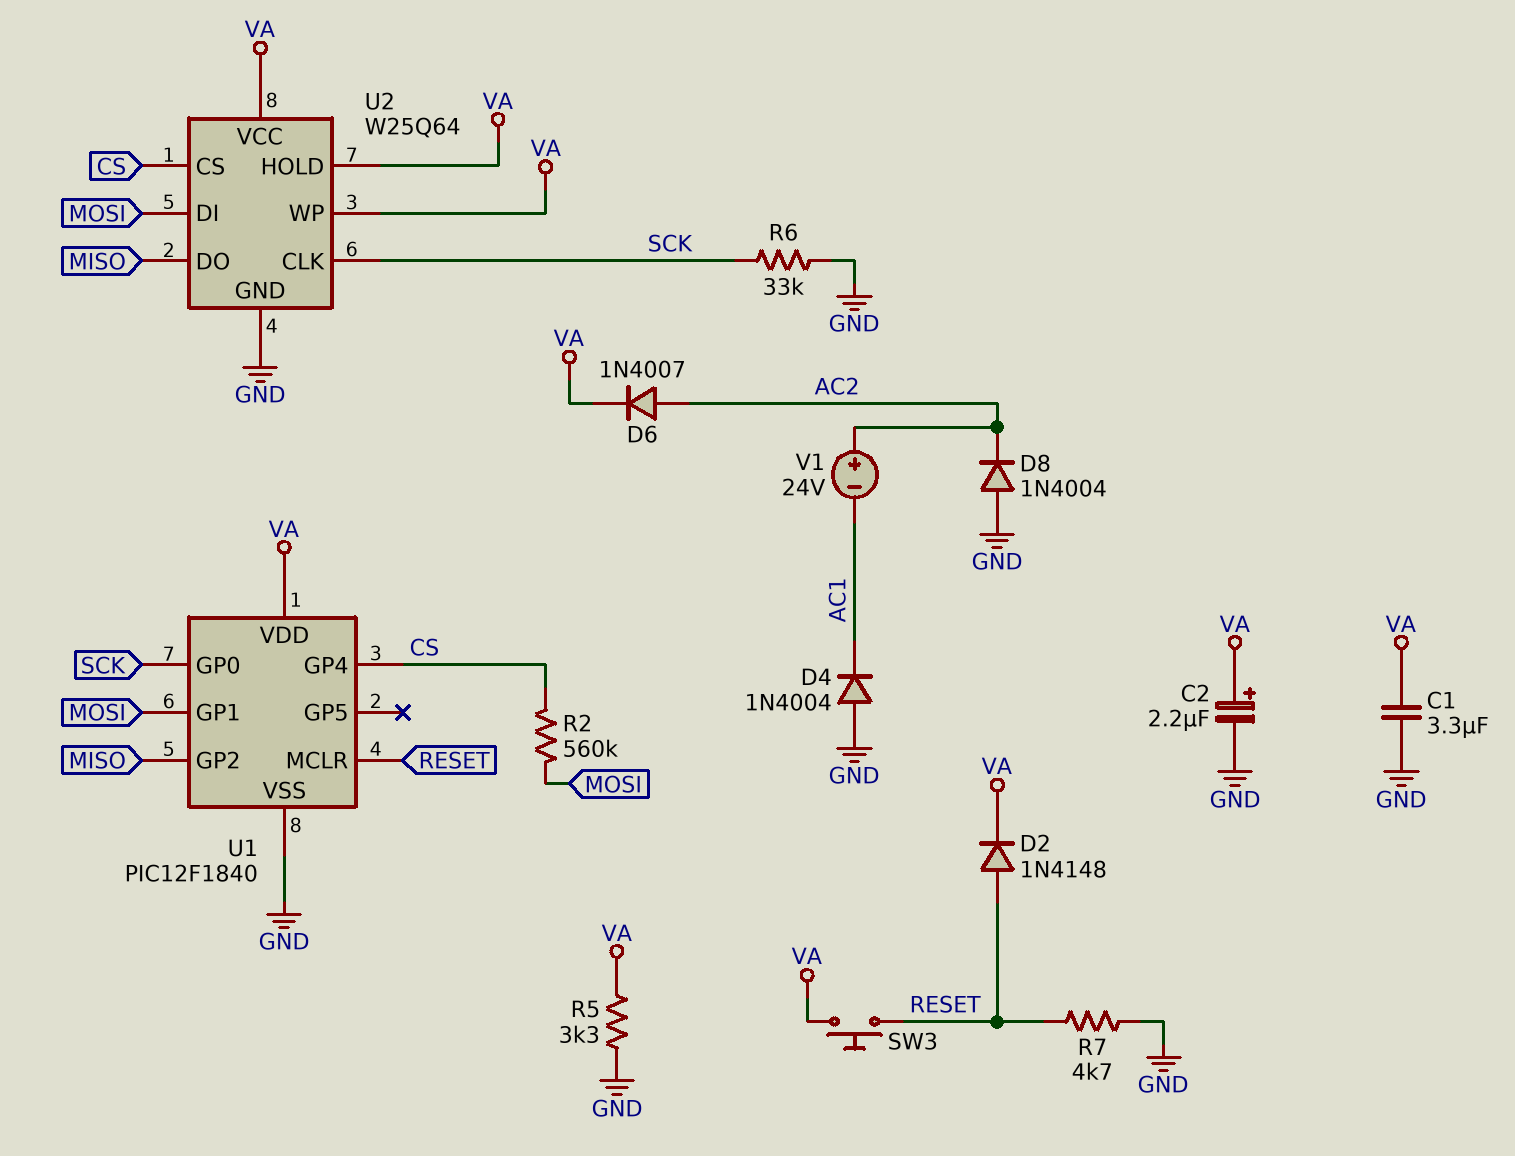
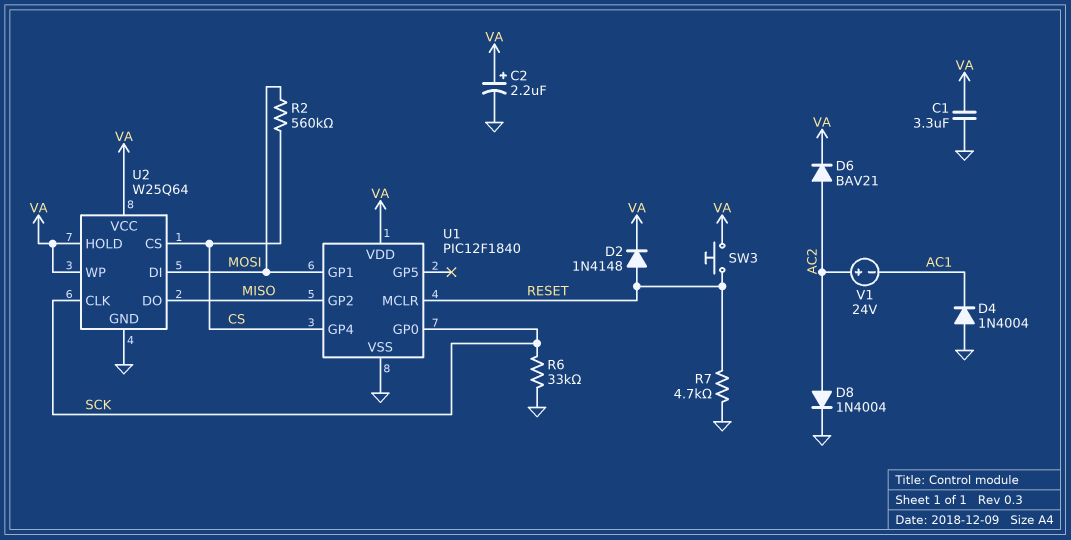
D6: diode 1N4007 (A AC2, K VA) -> diode BAV21 (A AC2, K VA)
D8: diode 1N4004 (A GND, K AC2) -> diode 1N4004 (A AC2, K GND)
R5: 3.3k (GND, VA) -> none

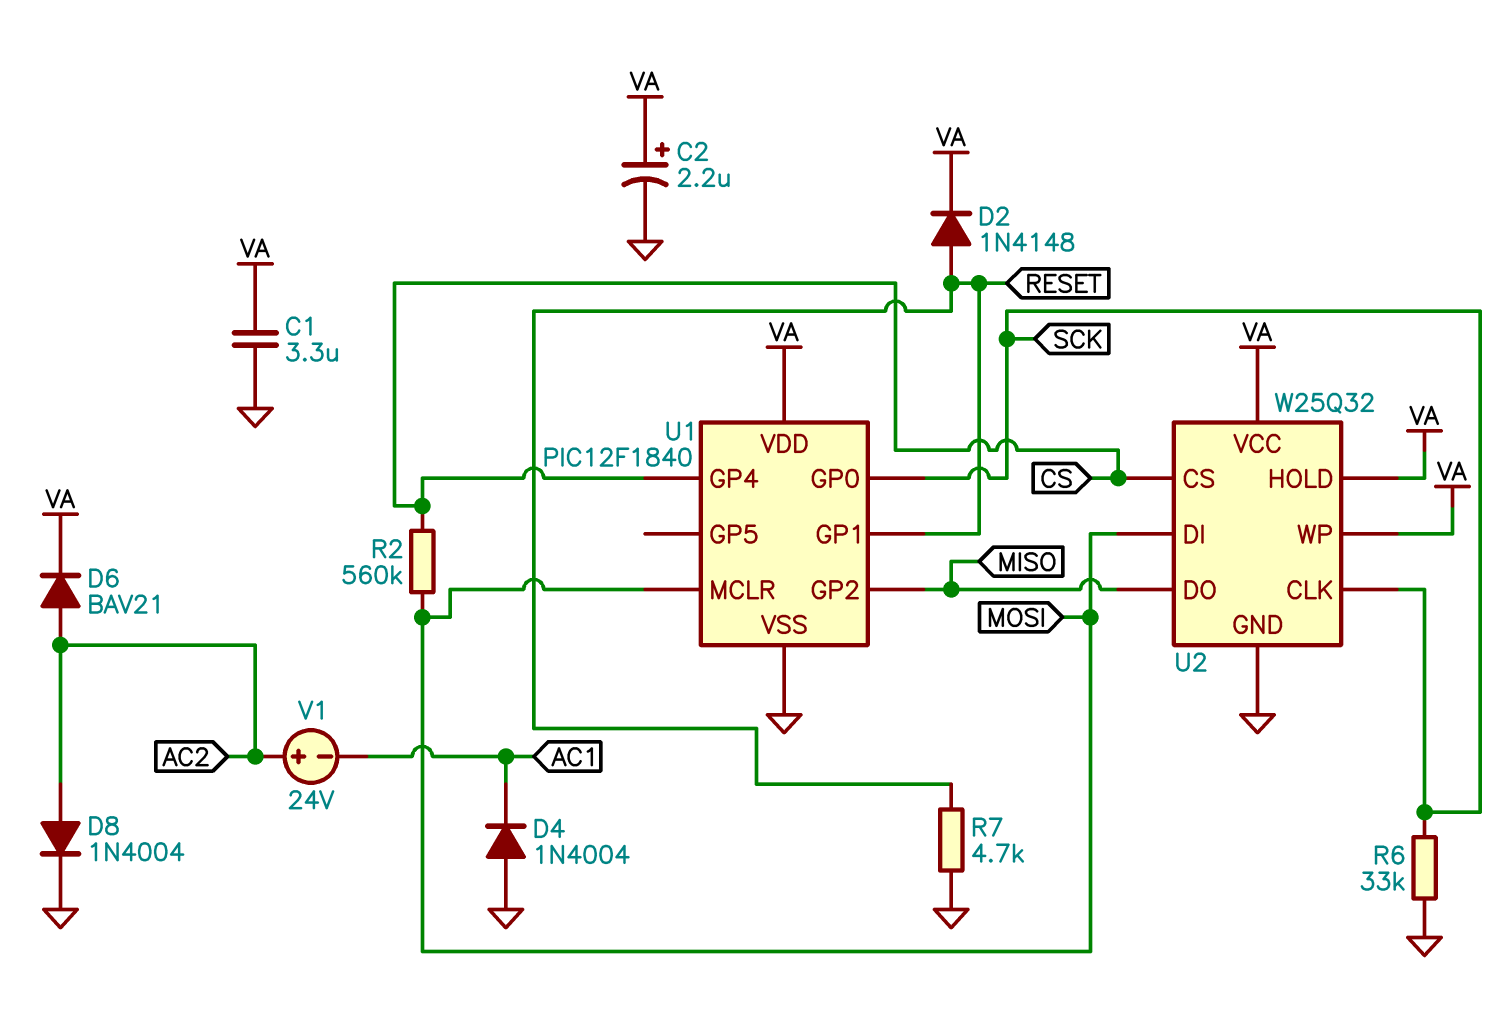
SW3: button (RESET, VA) -> none
U1 pin GP1: MOSI -> RESET
U1 pin MCLR: RESET -> MOSI
U2: W25Q64 -> W25Q32

